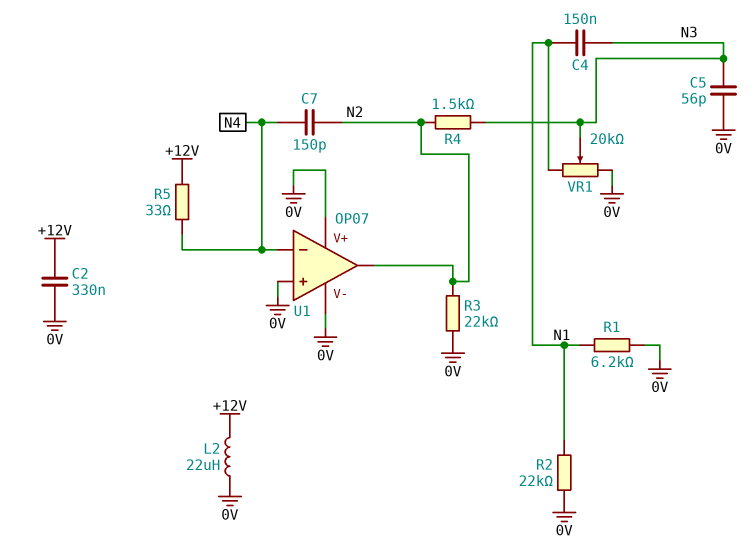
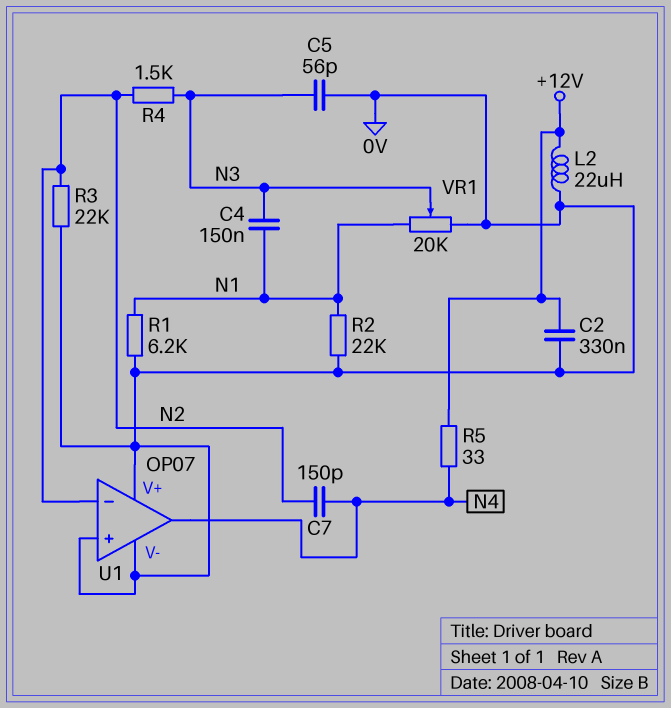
U1 pin in-: N4 -> N2
U1 pin out: N2 -> N4

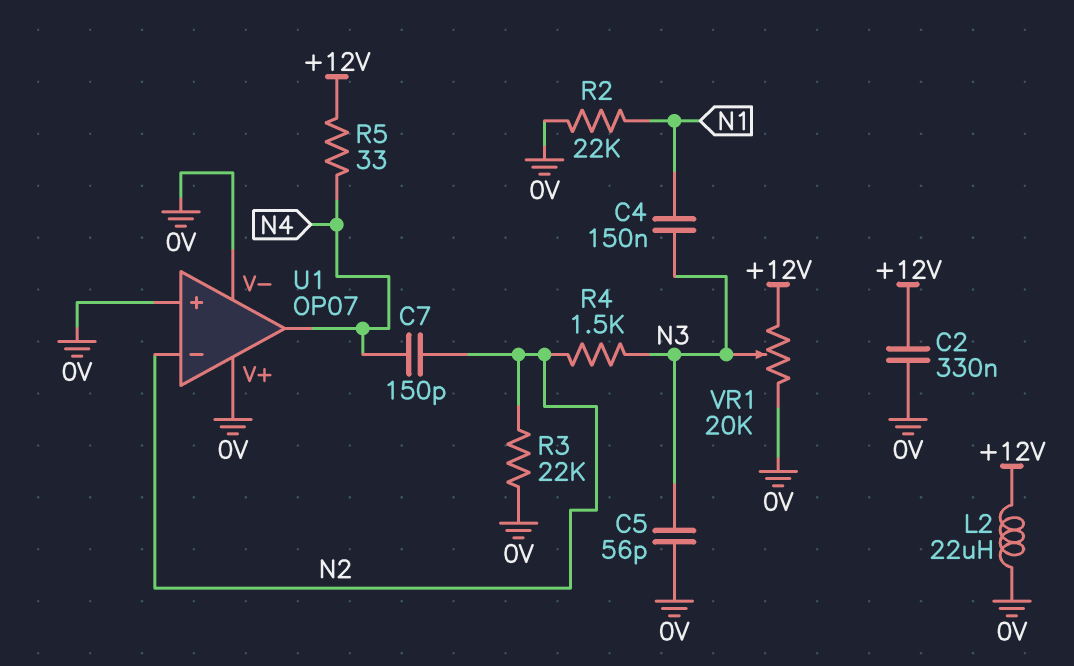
R1: 6.2k (0V, N1) -> none
VR1: 20k (0V, N1, wiper N3) -> 20k (+12V, 0V, wiper N3)

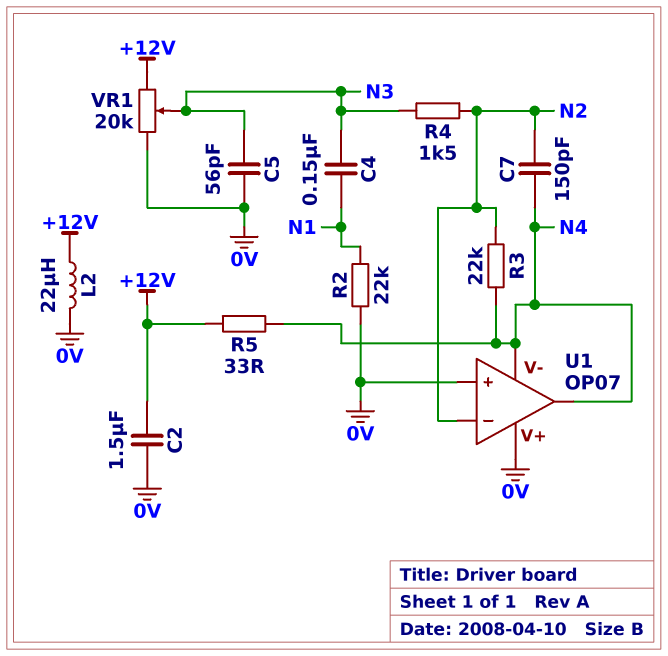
C2: 330nF (+12V, 0V) -> 1.5uF (+12V, 0V)
R3: 22k (0V, N2) -> 22k (N2, N4)
U1 pin V-: 0V -> N4

